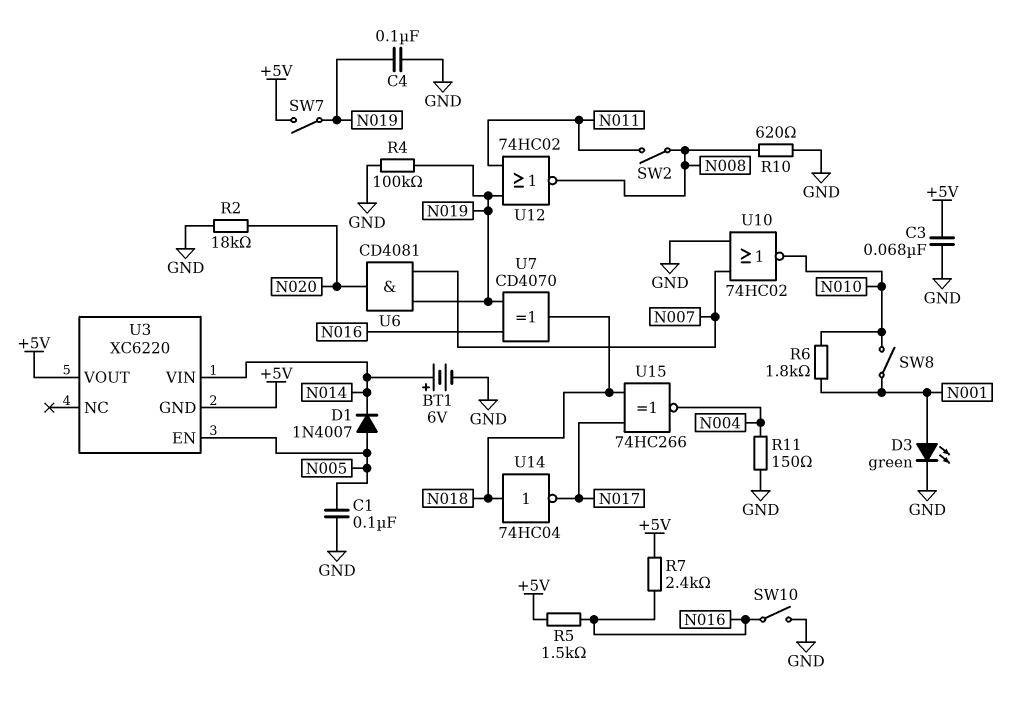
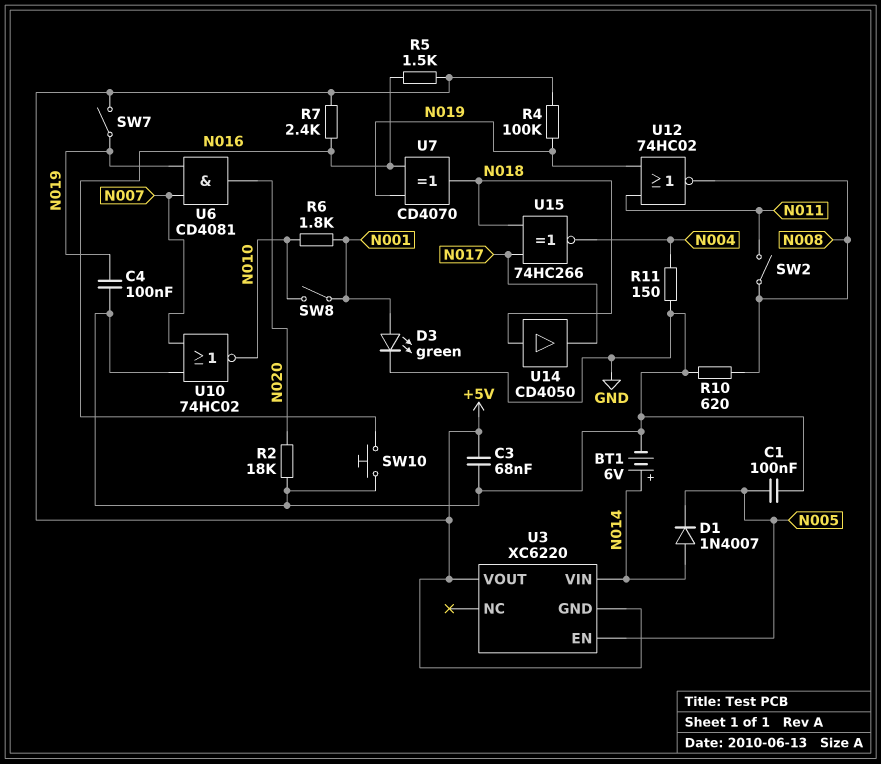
D1: diode 1N4007 (A N005, K N014) -> diode 1N4007 (A N014, K N005)
R4: 100k (GND, N019) -> 100k (+5V, N019)
SW10: switch (GND, N016) -> button (GND, N016)
U14: NOT 74HC04 (in N018, out N017) -> buffer CD4050 (in N018, out N017)

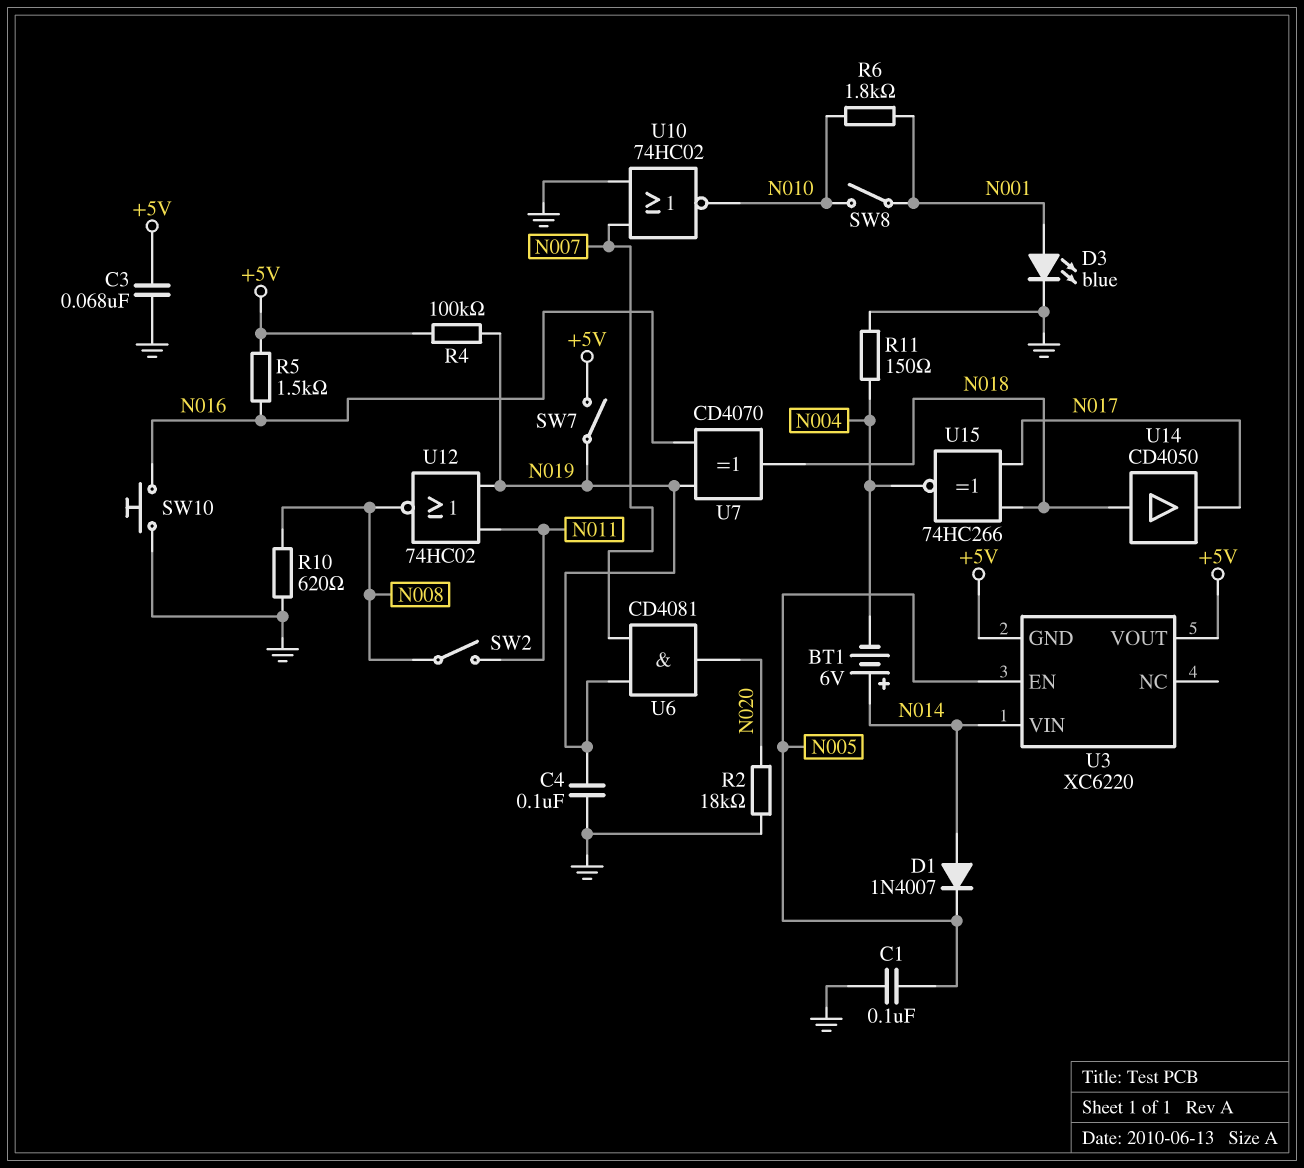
BT1: 6V (plus N014, minus GND) -> 6V (plus N014, minus N004)
D3: LED green (A N001, K GND) -> LED blue (A N001, K GND)
R7: 2.4k (+5V, N016) -> none

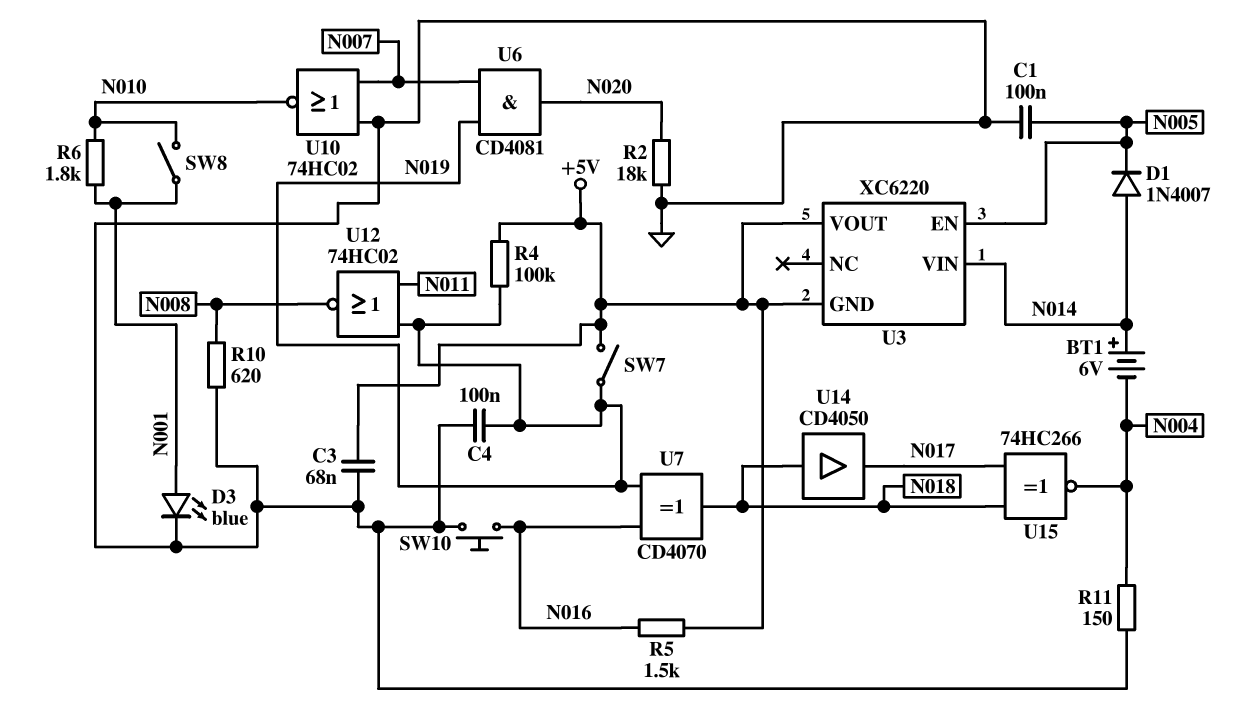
SW2: switch (N008, N011) -> none

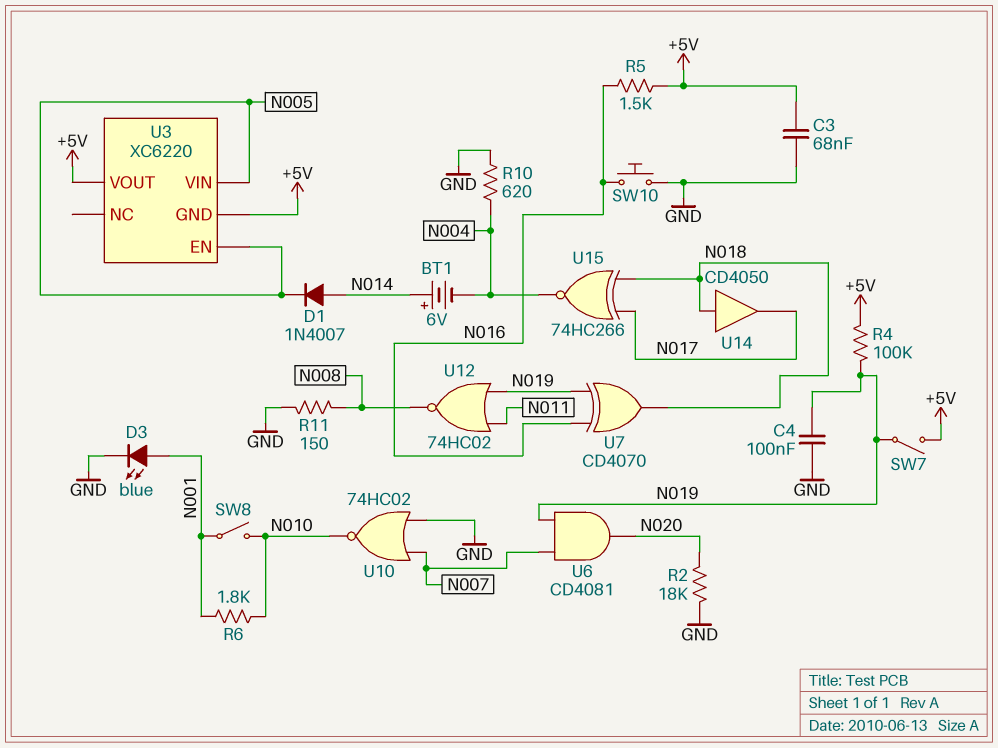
C1: 100nF (GND, N005) -> none
R10: 620 (GND, N008) -> 620 (GND, N004)
R11: 150 (GND, N004) -> 150 (GND, N008)
U3 pin VIN: N014 -> N005

